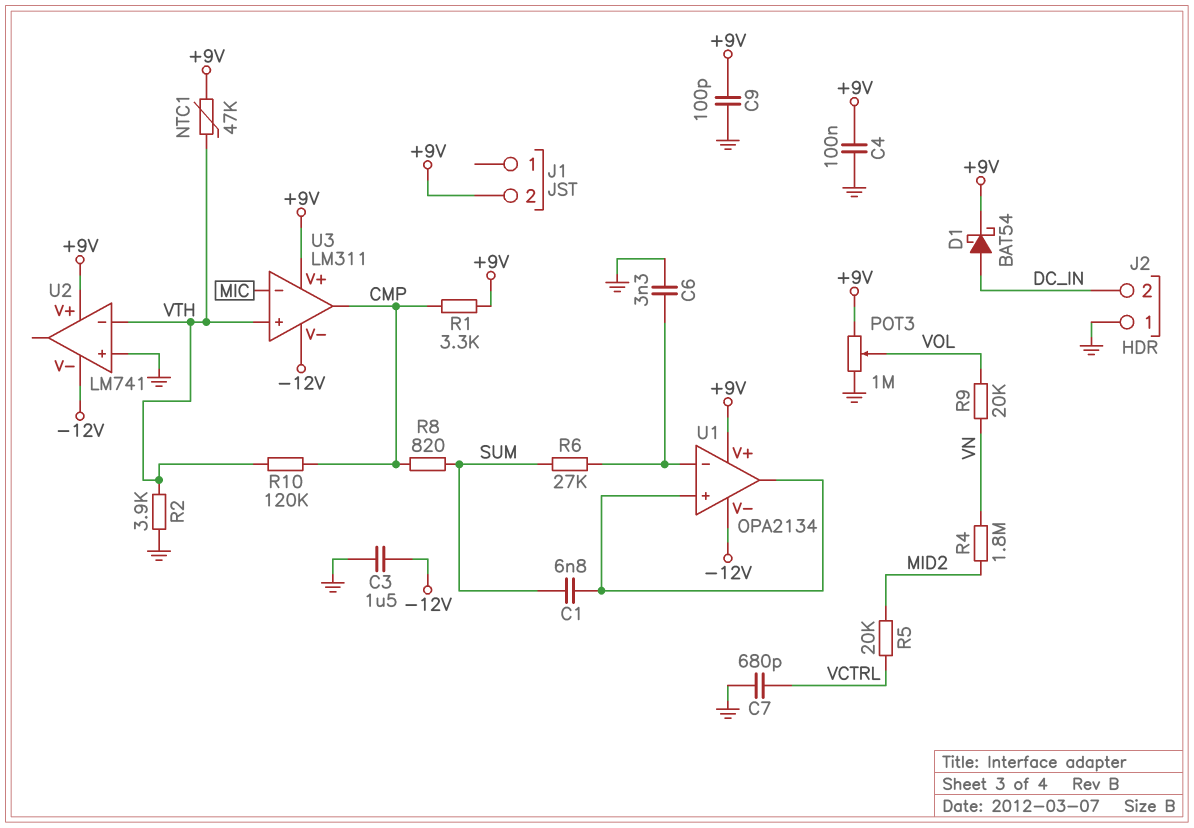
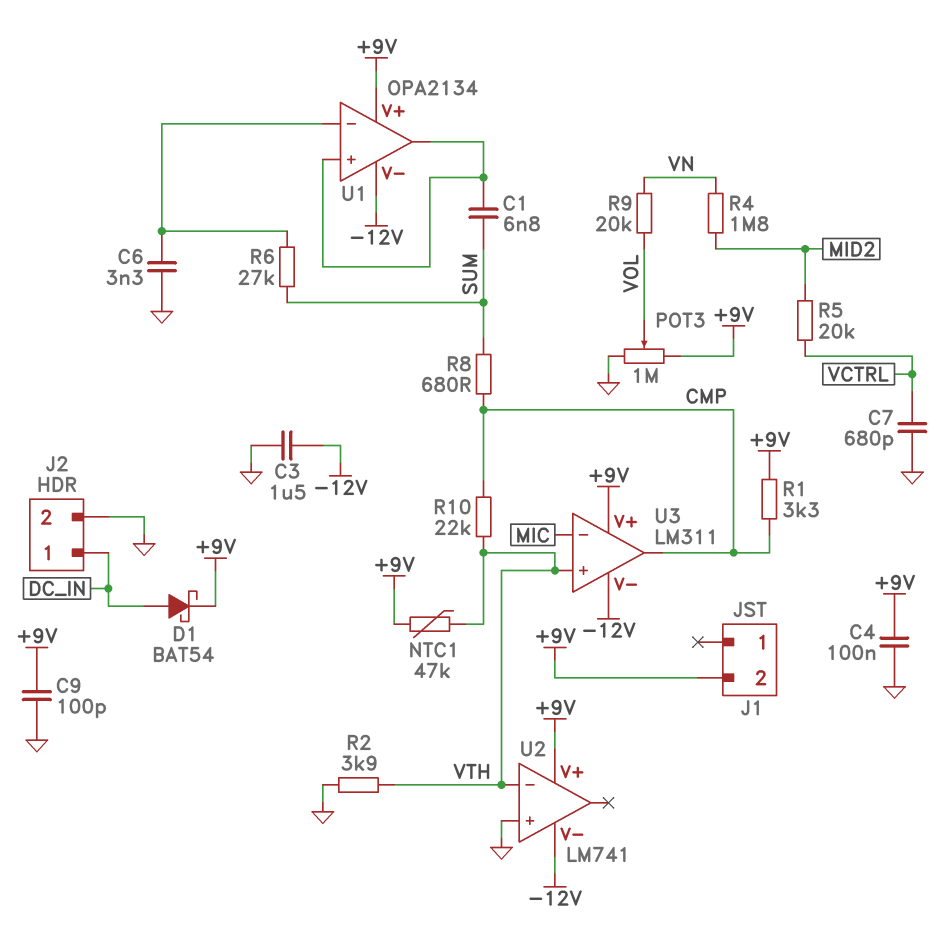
J2 pin 1: GND -> DC_IN
J2 pin 2: DC_IN -> GND
R8: 820 (CMP, SUM) -> 680 (CMP, SUM)
R10: 120k (CMP, VTH) -> 22k (CMP, VTH)

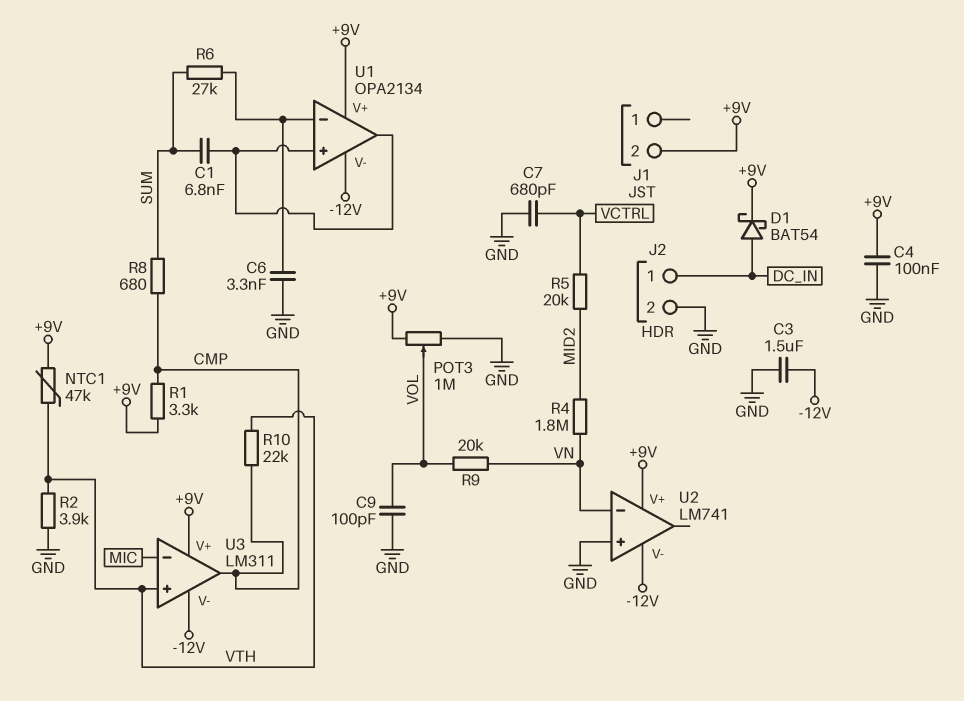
C9: 100pF (+9V, GND) -> 100pF (GND, VOL)
U2 pin in-: VTH -> VN

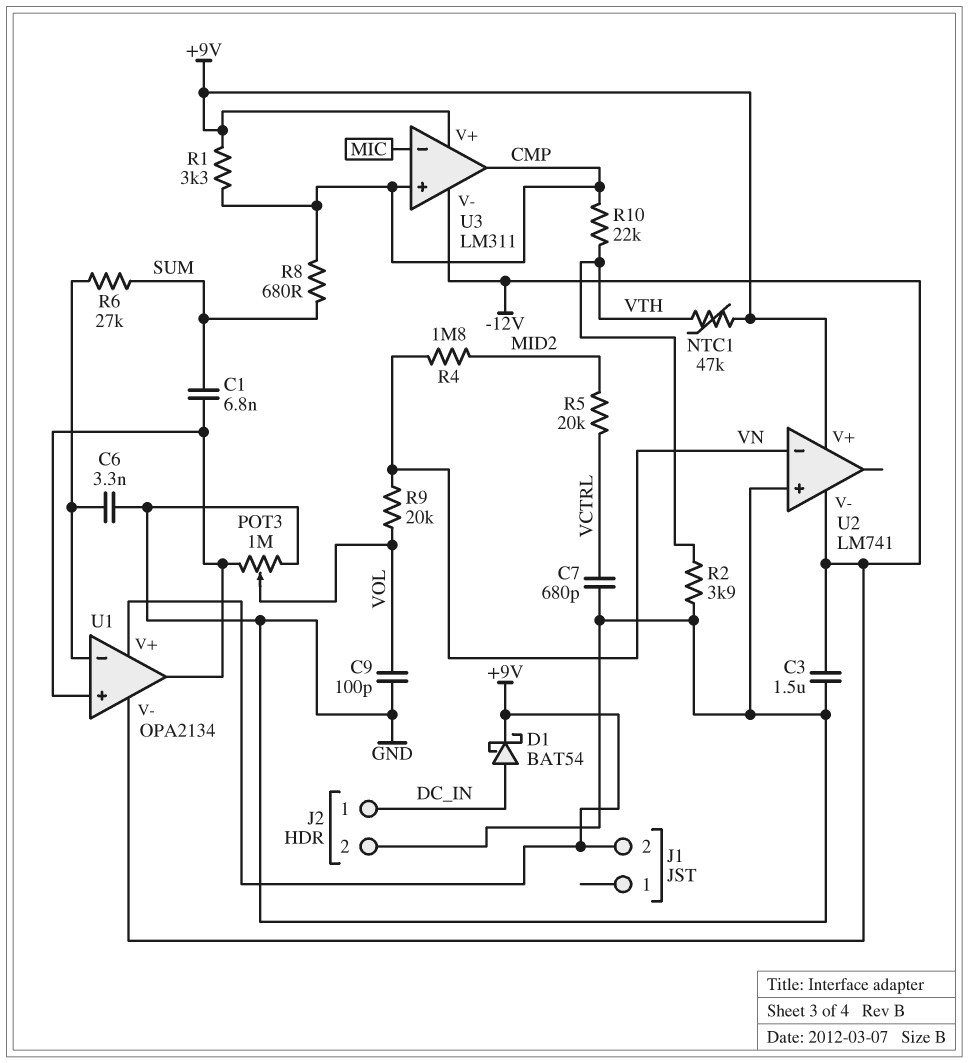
C4: 100nF (+9V, GND) -> none
POT3: 1M (+9V, GND, wiper VOL) -> 1M (GND, U1/in+, wiper VOL)
U3 pin in+: VTH -> CMP

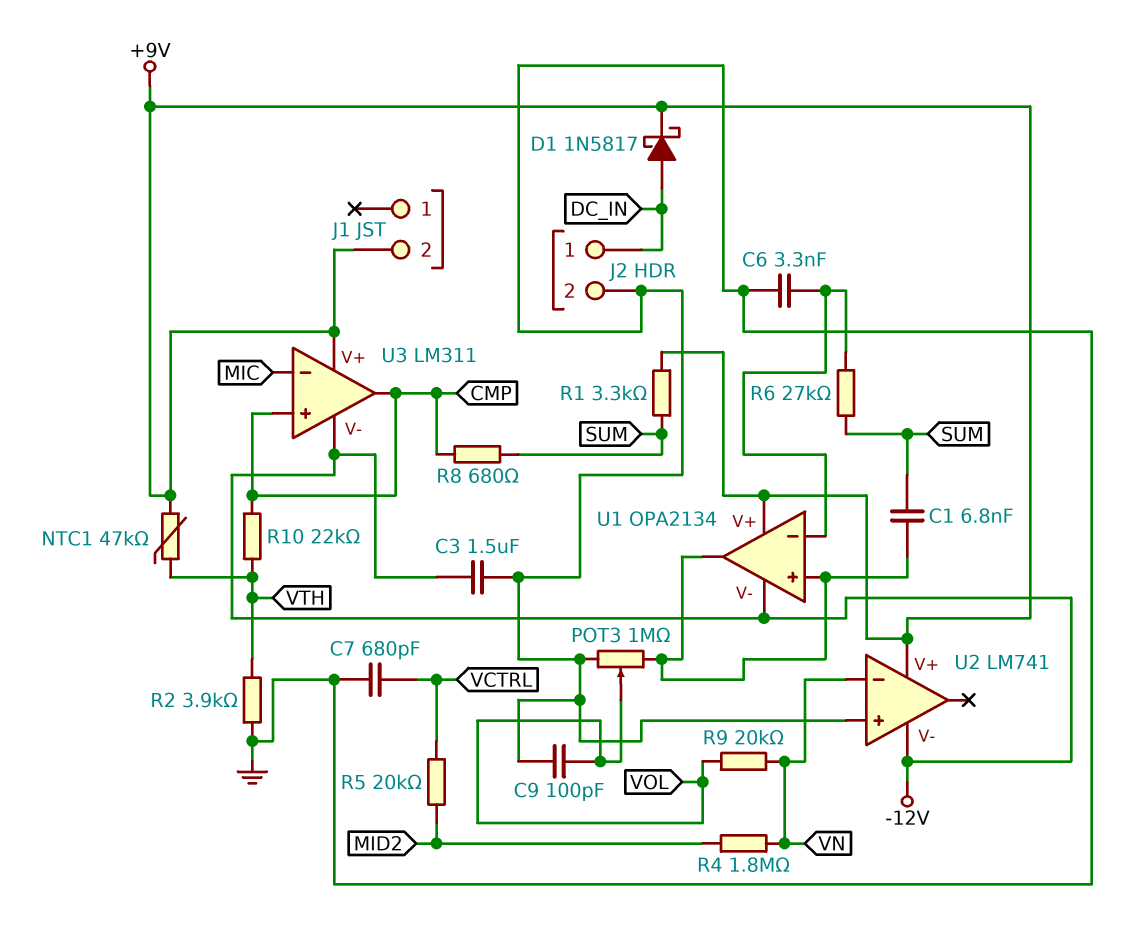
D1: schottky BAT54 (A DC_IN, K +9V) -> schottky 1N5817 (A DC_IN, K +9V)
R1: 3.3k (+9V, CMP) -> 3.3k (+9V, SUM)

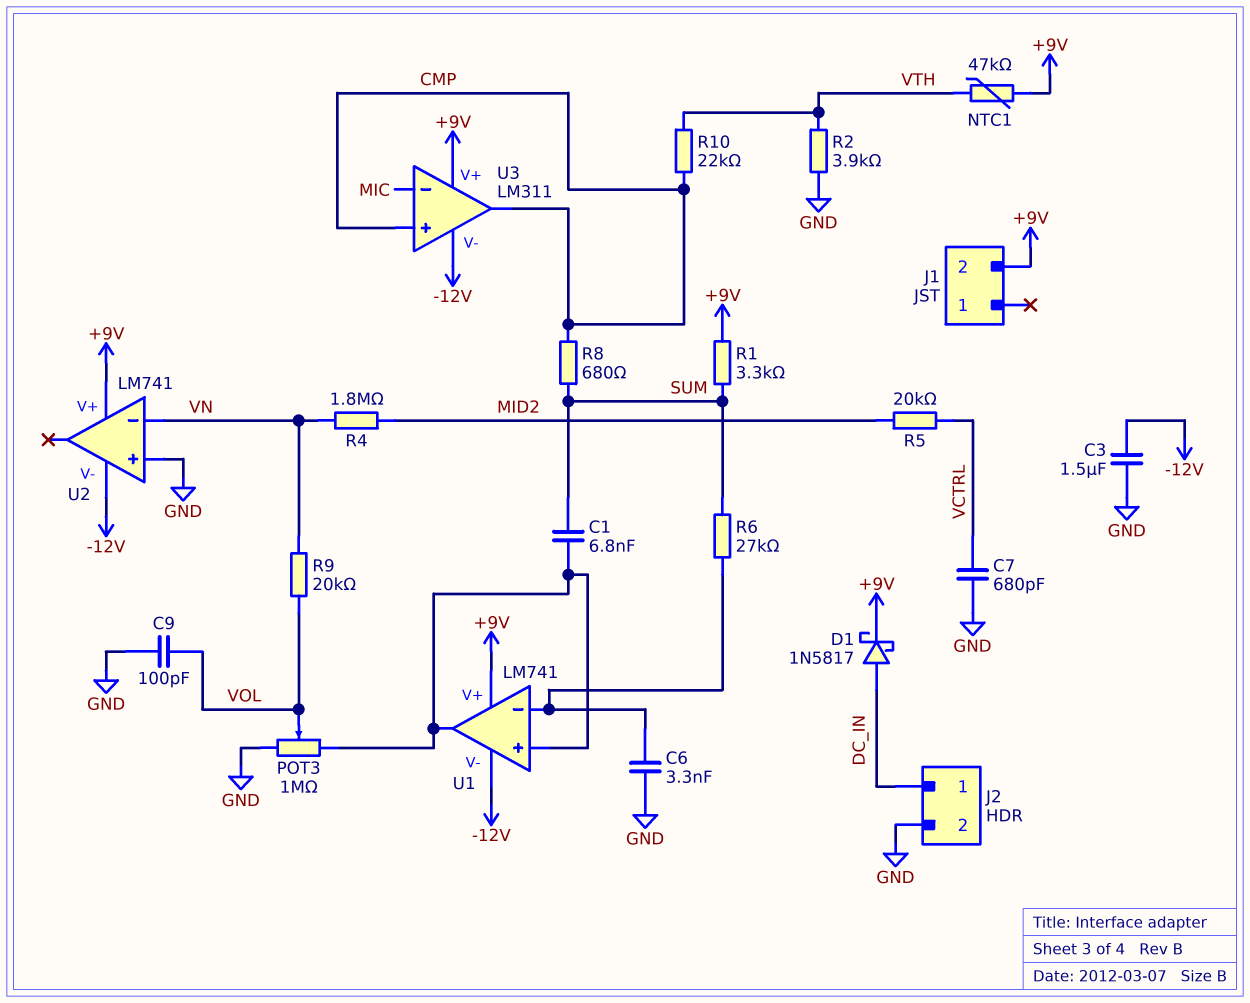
U1: OPA2134 -> LM741

